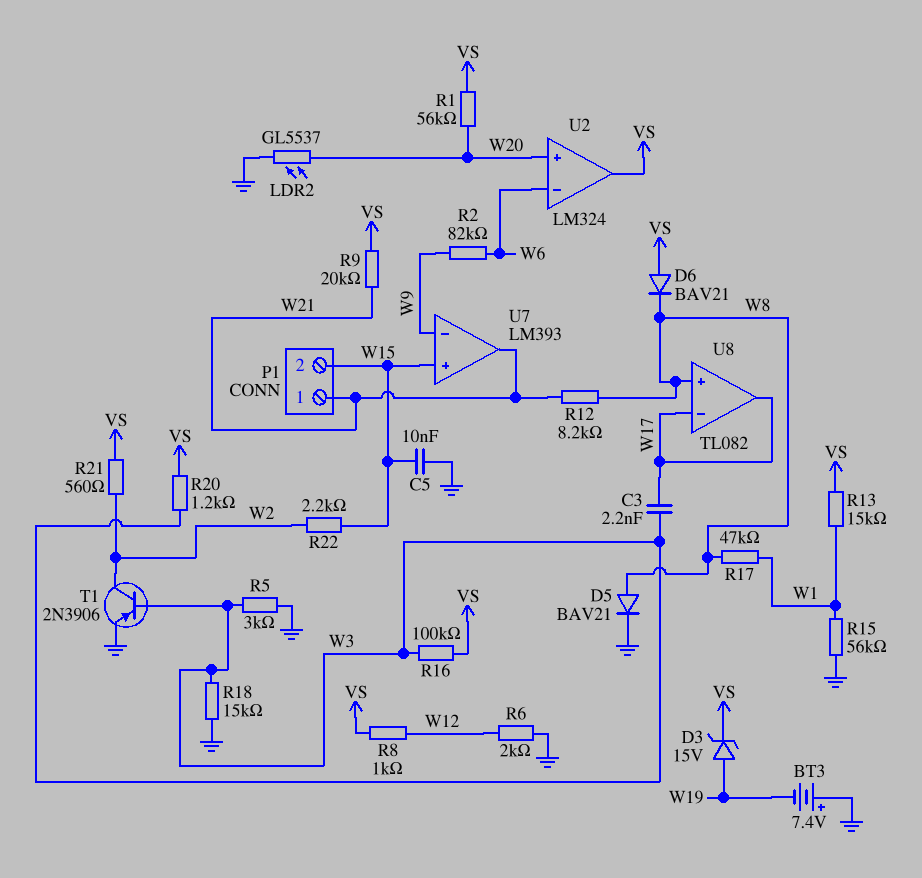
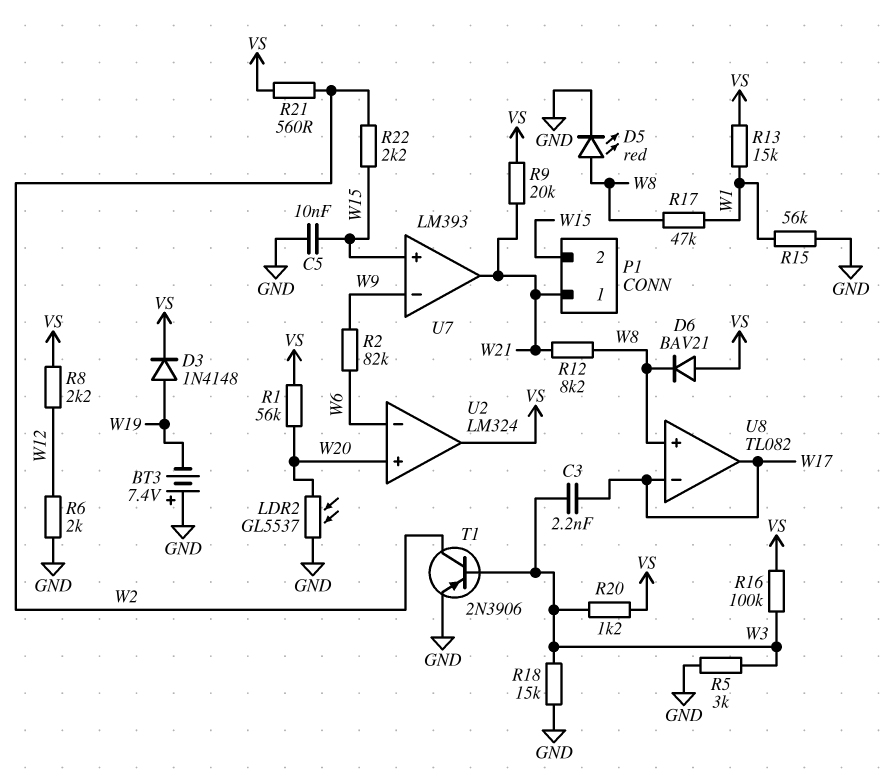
D3: zener 15V (A W19, K VS) -> diode 1N4148 (A W19, K VS)
D5: diode BAV21 (A W8, K GND) -> LED red (A W8, K GND)
R8: 1k (VS, W12) -> 2.2k (VS, W12)

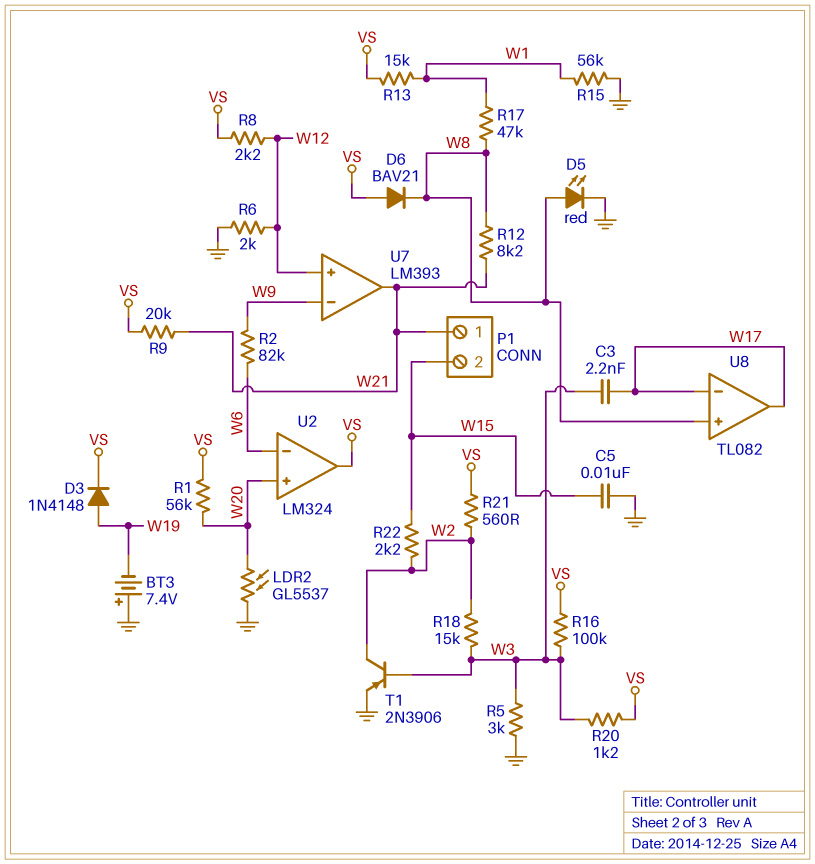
R18: 15k (GND, W3) -> 15k (W2, W3)
U7 pin in+: W15 -> W12

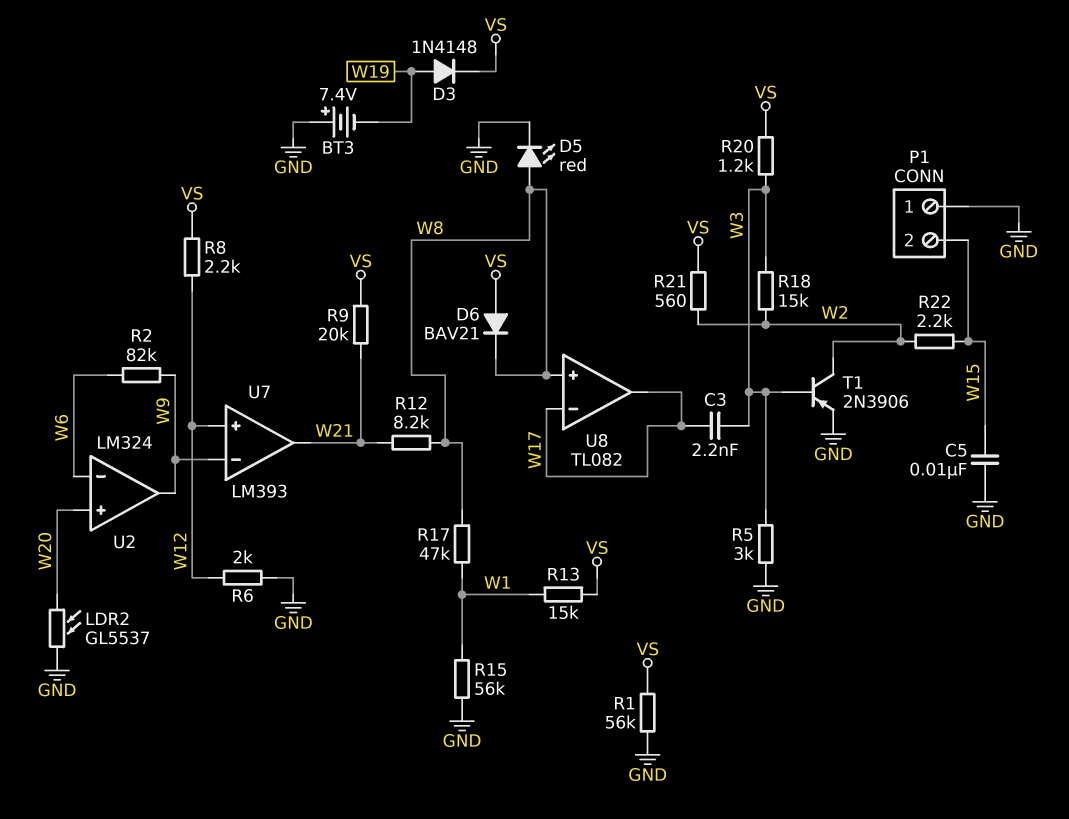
P1 pin 1: W21 -> GND
R1: 56k (VS, W20) -> 56k (GND, VS)
R16: 100k (VS, W3) -> none
U2 pin out: VS -> W9

